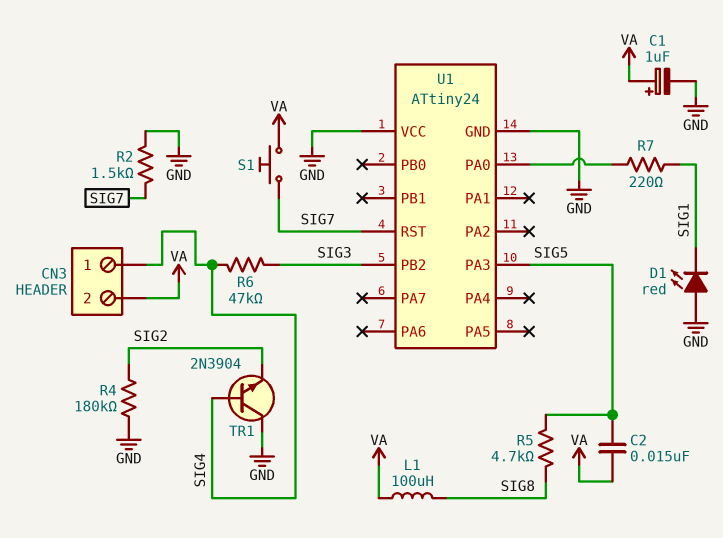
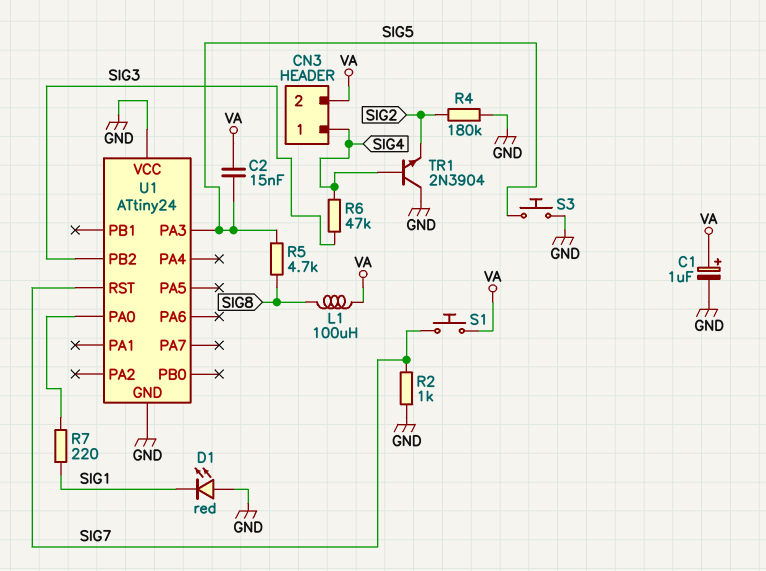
R2: 1.5k (GND, SIG7) -> 1k (GND, SIG7)
S3: none -> button (GND, SIG5)

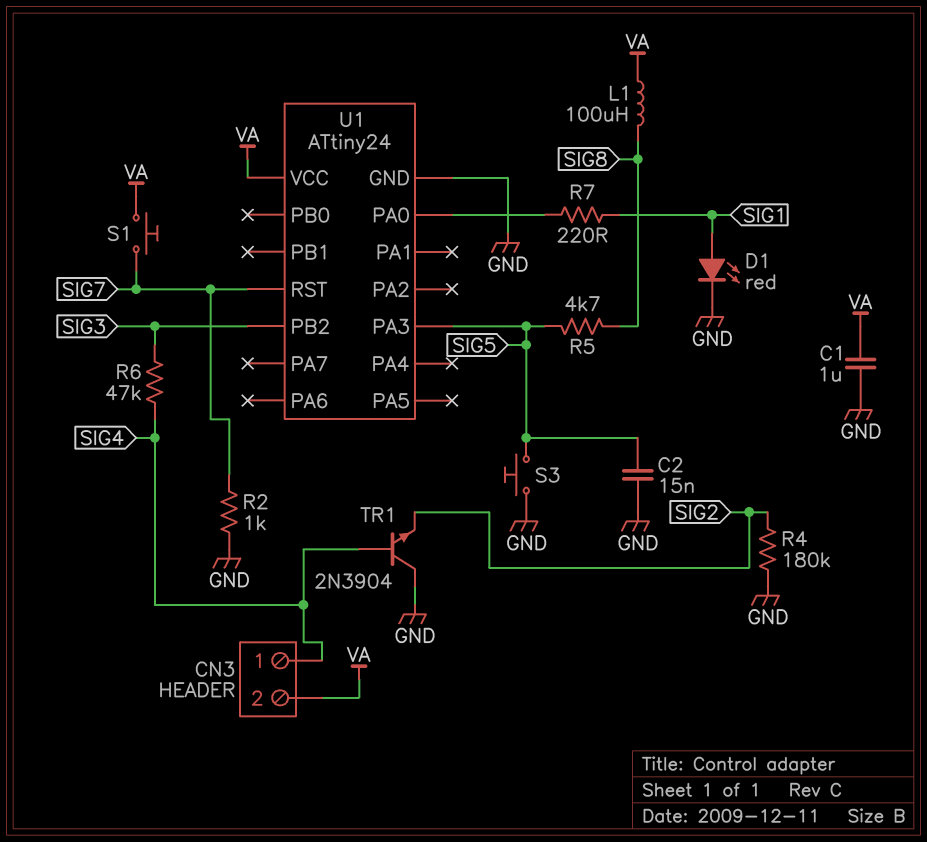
C1: 1uF (plus VA, minus GND) -> 1uF (GND, VA)
C2: 15nF (SIG5, VA) -> 15nF (GND, SIG5)
D1: LED red (A GND, K SIG1) -> LED red (A SIG1, K GND)
U1 pin VCC: GND -> VA

